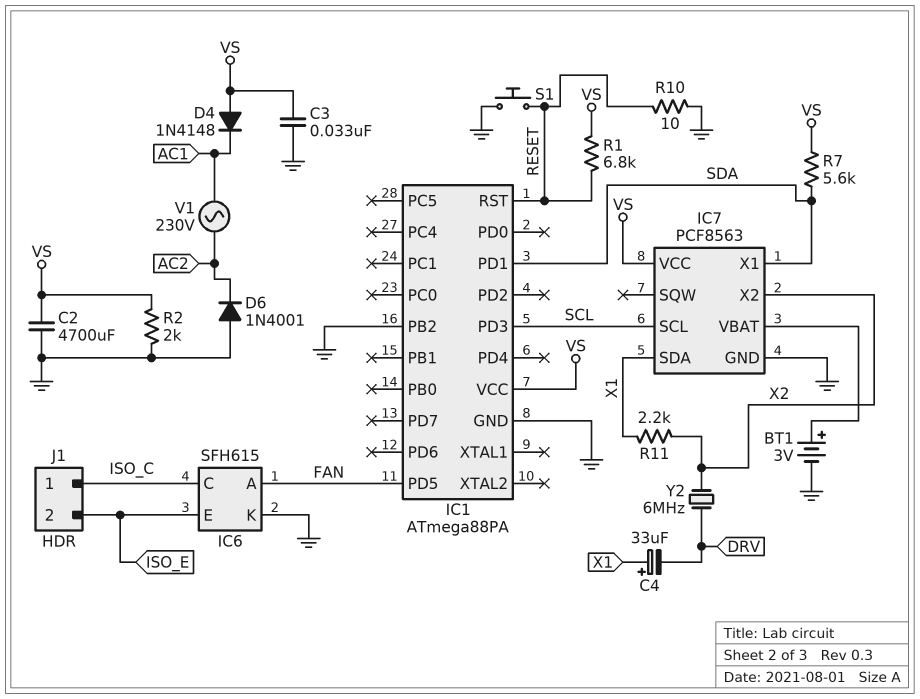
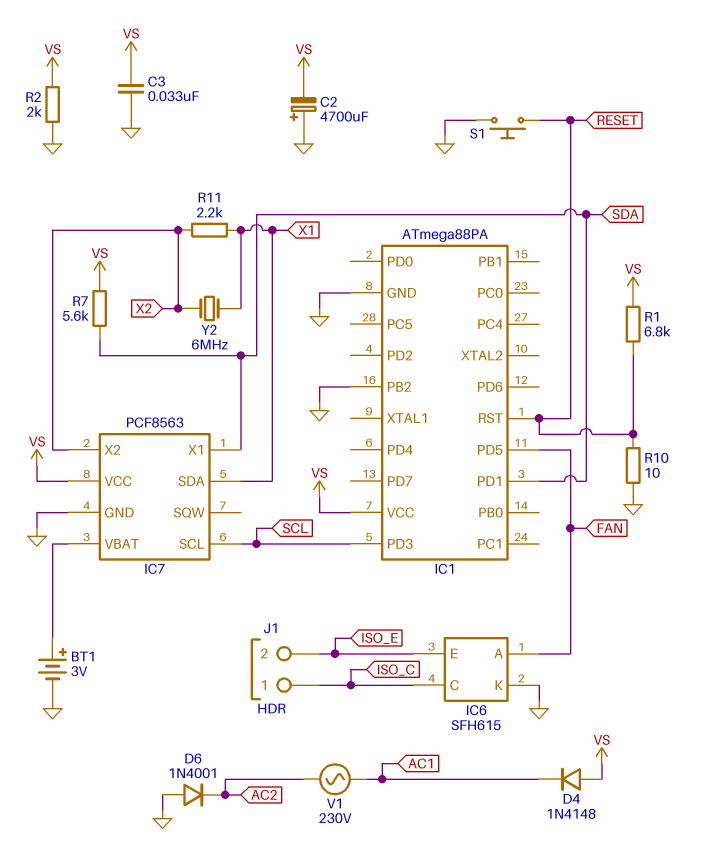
C2: 4700uF (GND, VS) -> 4700uF (plus GND, minus VS)
C4: 33uF (plus X1, minus DRV) -> none
Y2: 6MHz (DRV, X2) -> 6MHz (X1, X2)

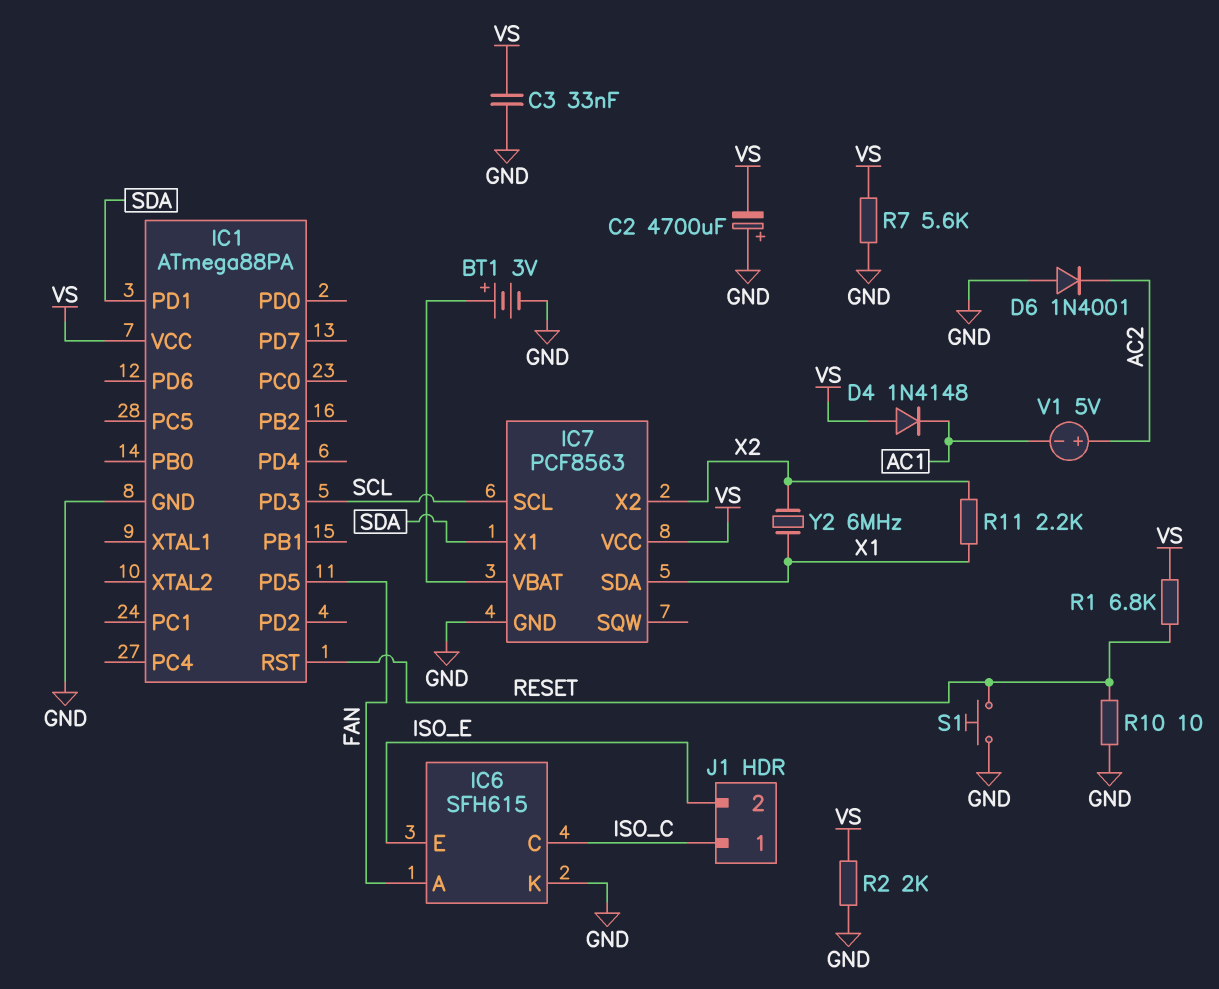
IC1 pin PB2: GND -> none
R7: 5.6k (SDA, VS) -> 5.6k (GND, VS)
V1: AC 230V (AC1, AC2) -> 5V (plus AC2, minus AC1)

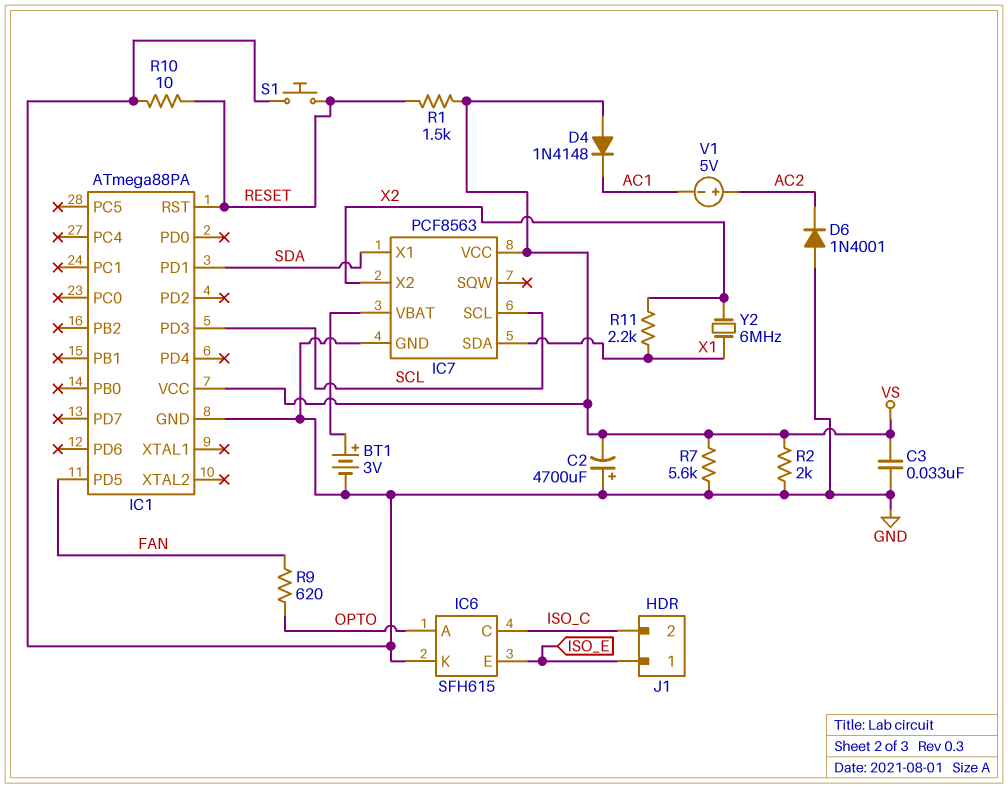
IC6 pin A: FAN -> OPTO
J1 pin 1: ISO_C -> ISO_E
J1 pin 2: ISO_E -> ISO_C
R1: 6.8k (RESET, VS) -> 1.5k (RESET, VS)
R9: none -> 620 (FAN, OPTO)

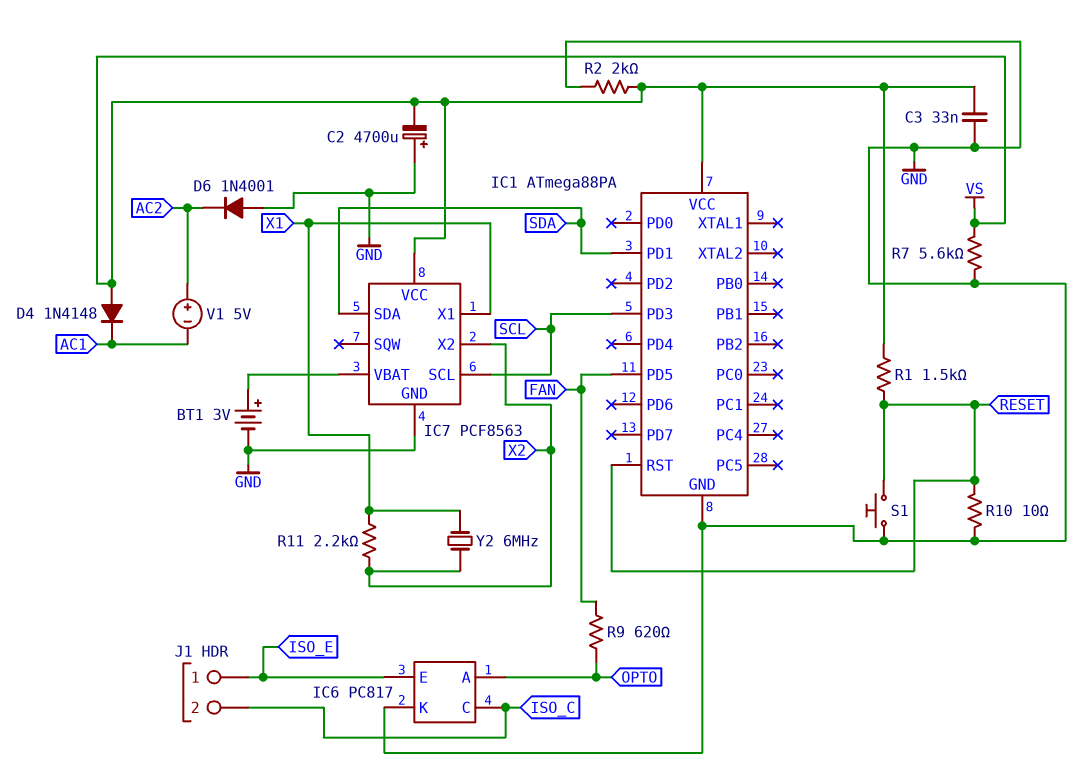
IC6: SFH615 -> PC817
IC7 pin SDA: X1 -> SDA
IC7 pin X1: SDA -> X1

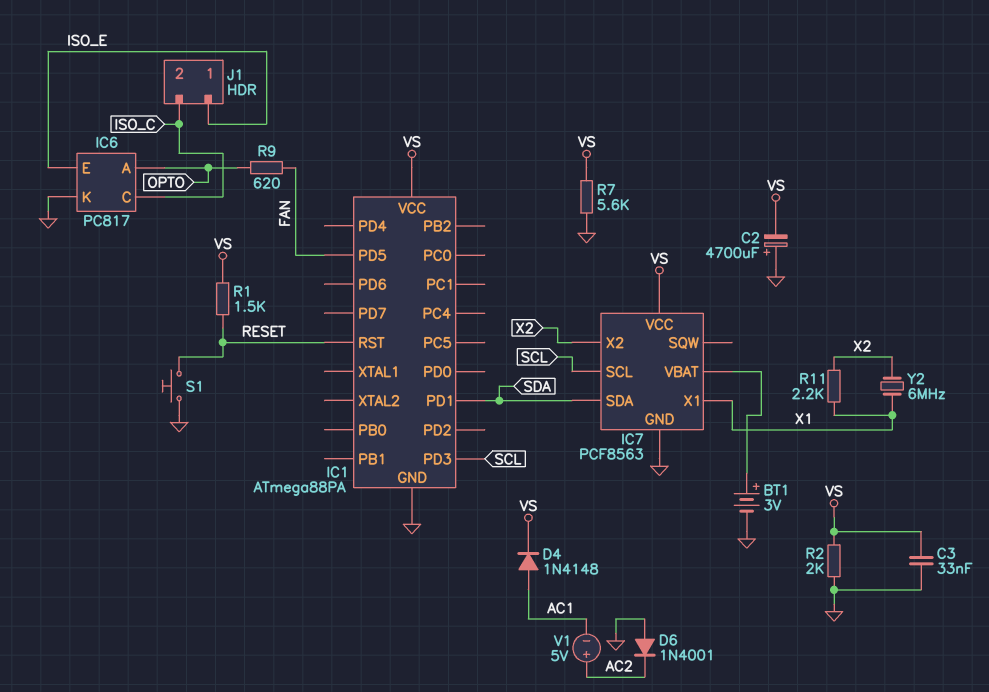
D4: diode 1N4148 (A VS, K AC1) -> diode 1N4148 (A AC1, K VS)
R10: 10 (GND, RESET) -> none

